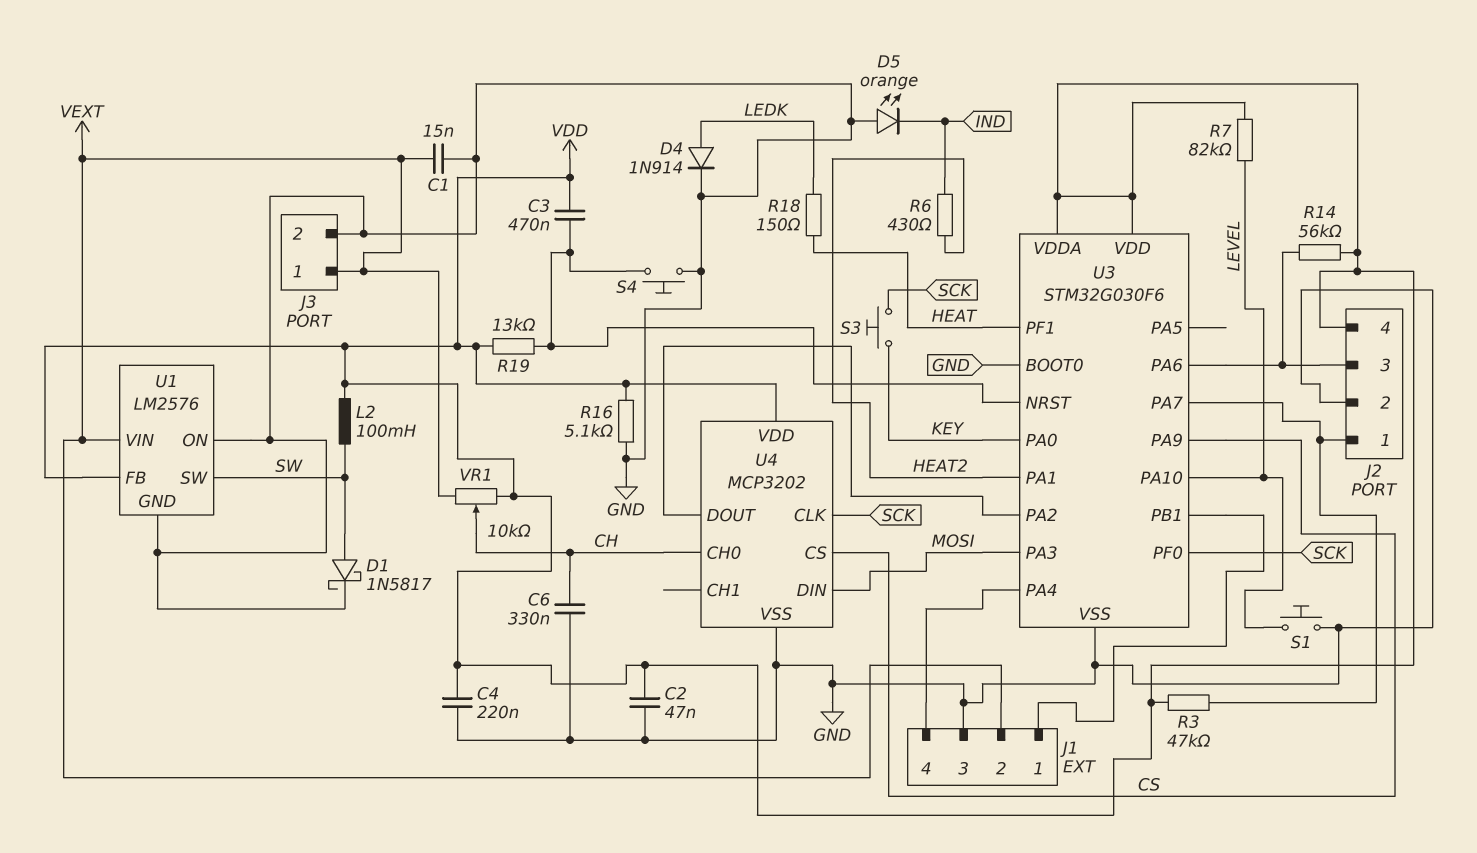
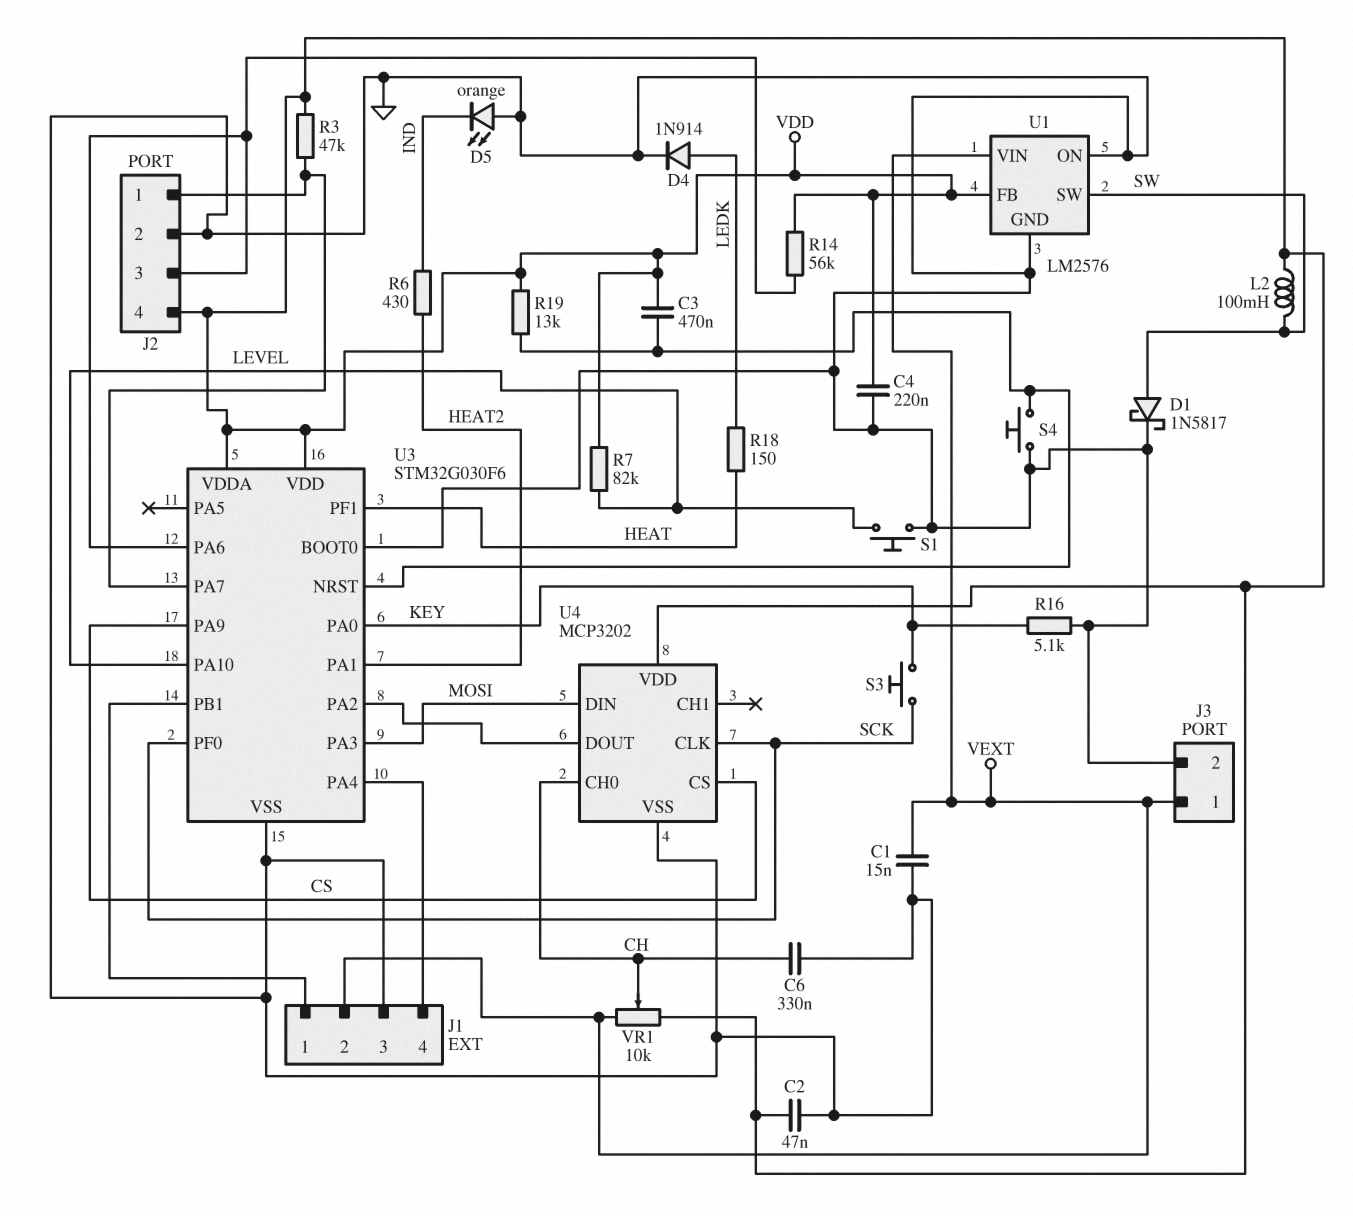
R16: 5.1k (GND, VDD) -> 5.1k (GND, KEY)

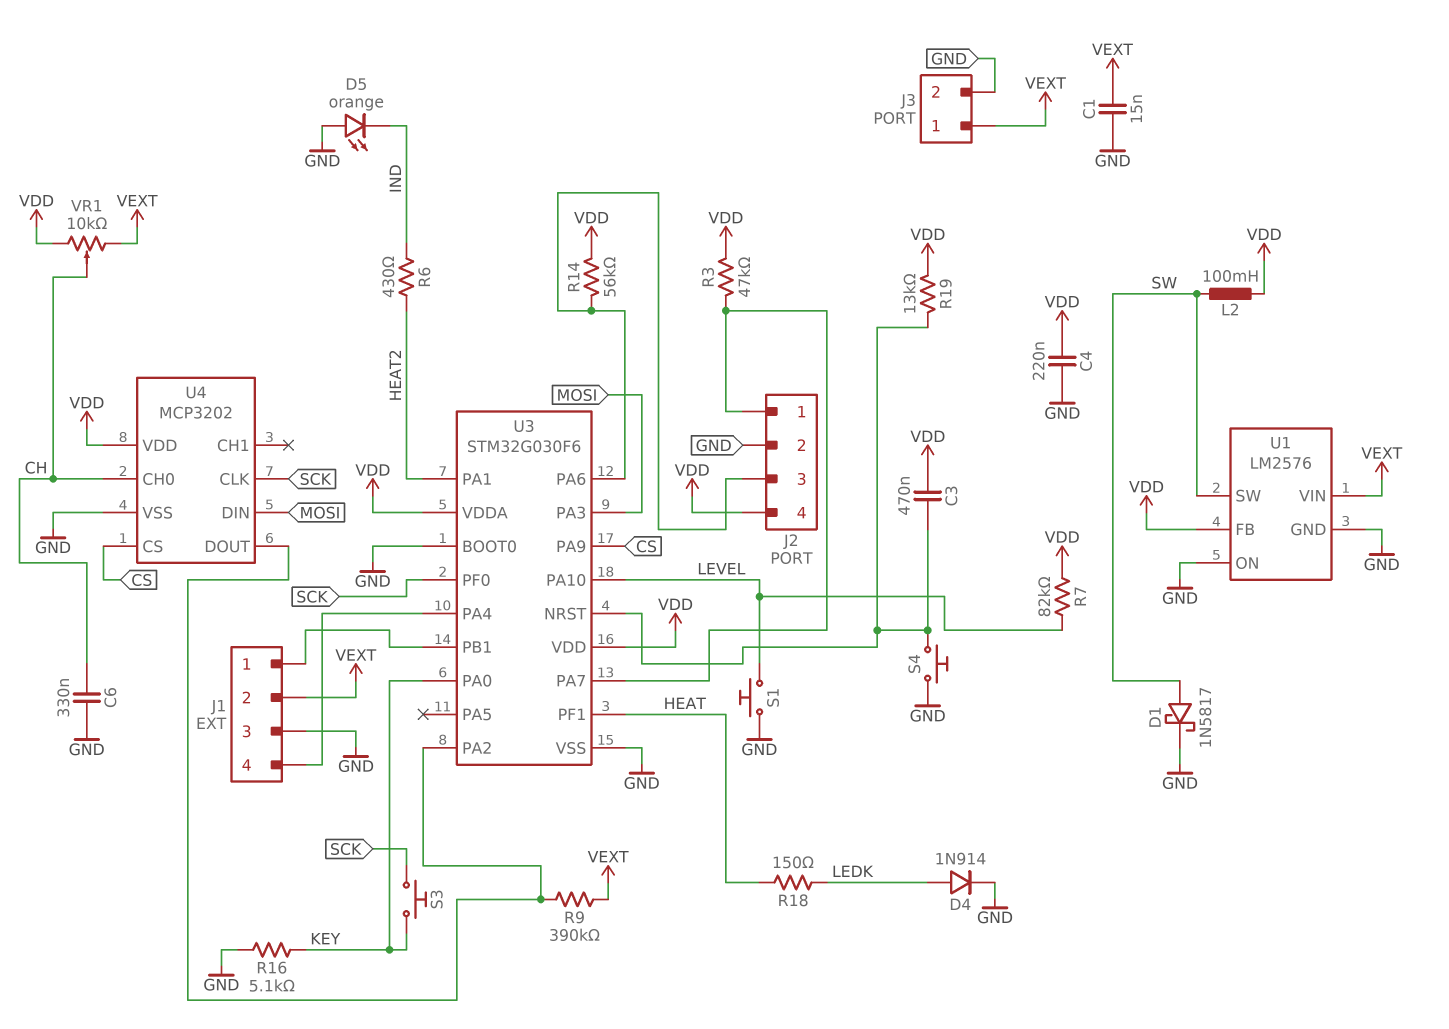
C2: 47nF (GND, VDD) -> none
R9: none -> 390k (U3/PA2, VEXT)

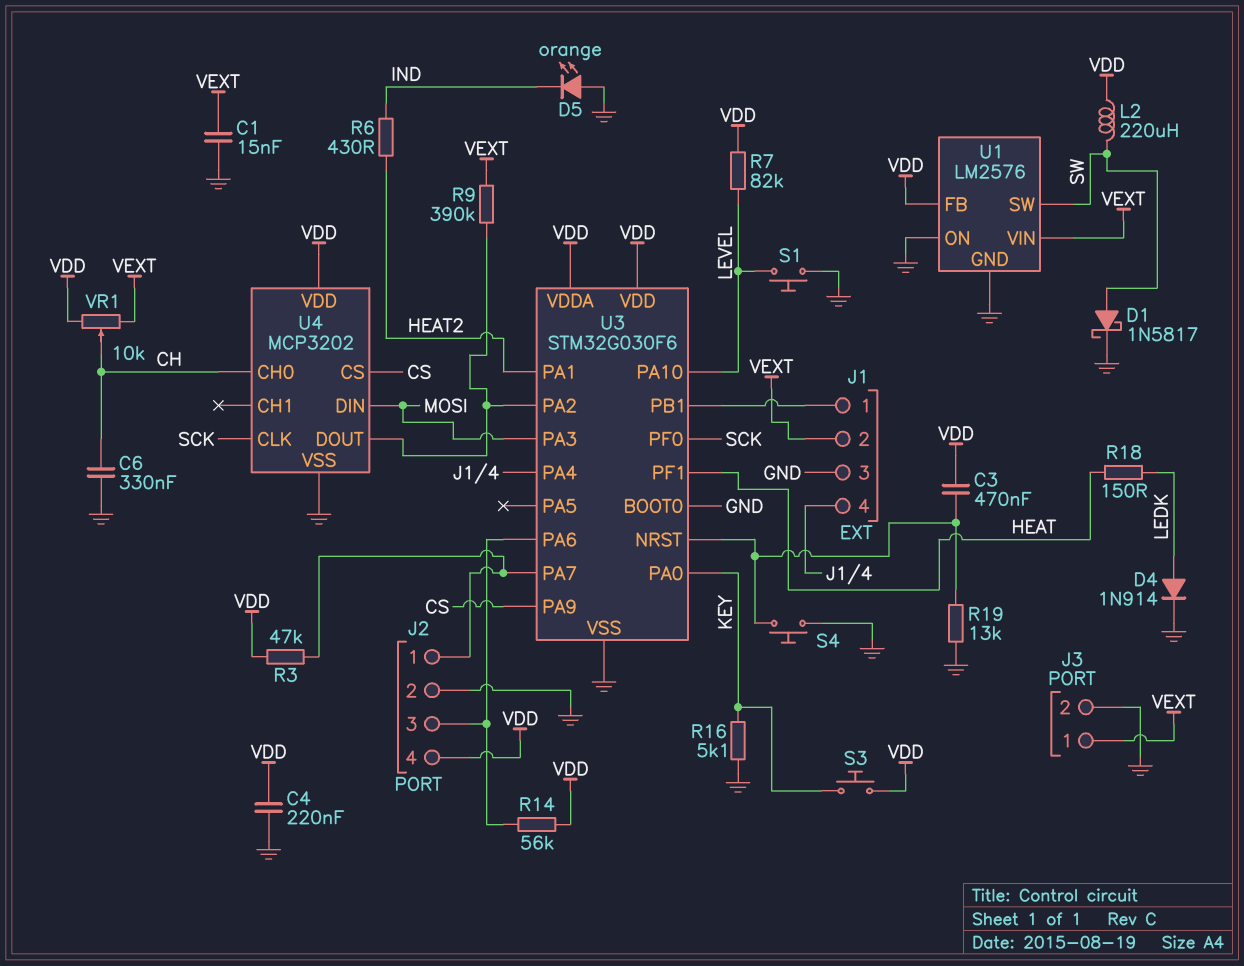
L2: 100mH (SW, VDD) -> 220uH (SW, VDD)
R19: 13k (U3/NRST, VDD) -> 13k (GND, U3/NRST)
S3: button (KEY, SCK) -> button (KEY, VDD)

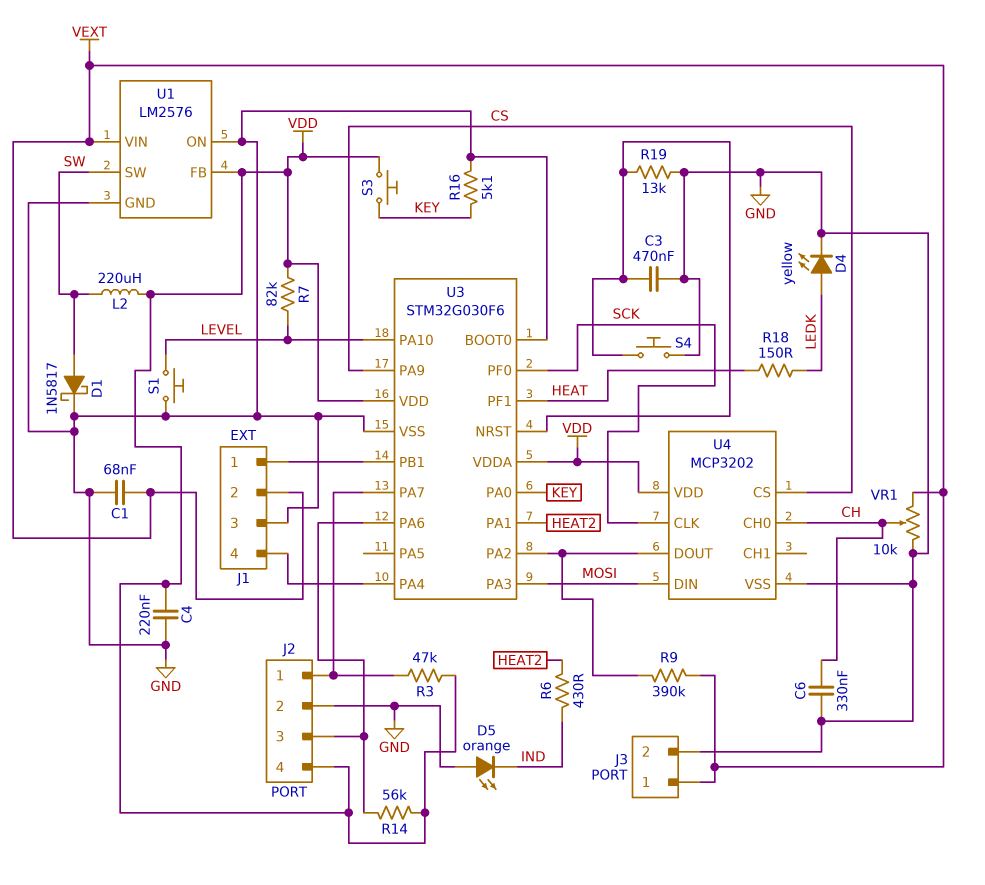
C1: 15nF (GND, VEXT) -> 68nF (GND, VEXT)
C3: 470nF (U3/NRST, VDD) -> 470nF (GND, U3/NRST)
D4: diode 1N914 (A LEDK, K GND) -> LED yellow (A LEDK, K GND)
VR1: 10k (VDD, VEXT, wiper CH) -> 10k (GND, VEXT, wiper CH)

